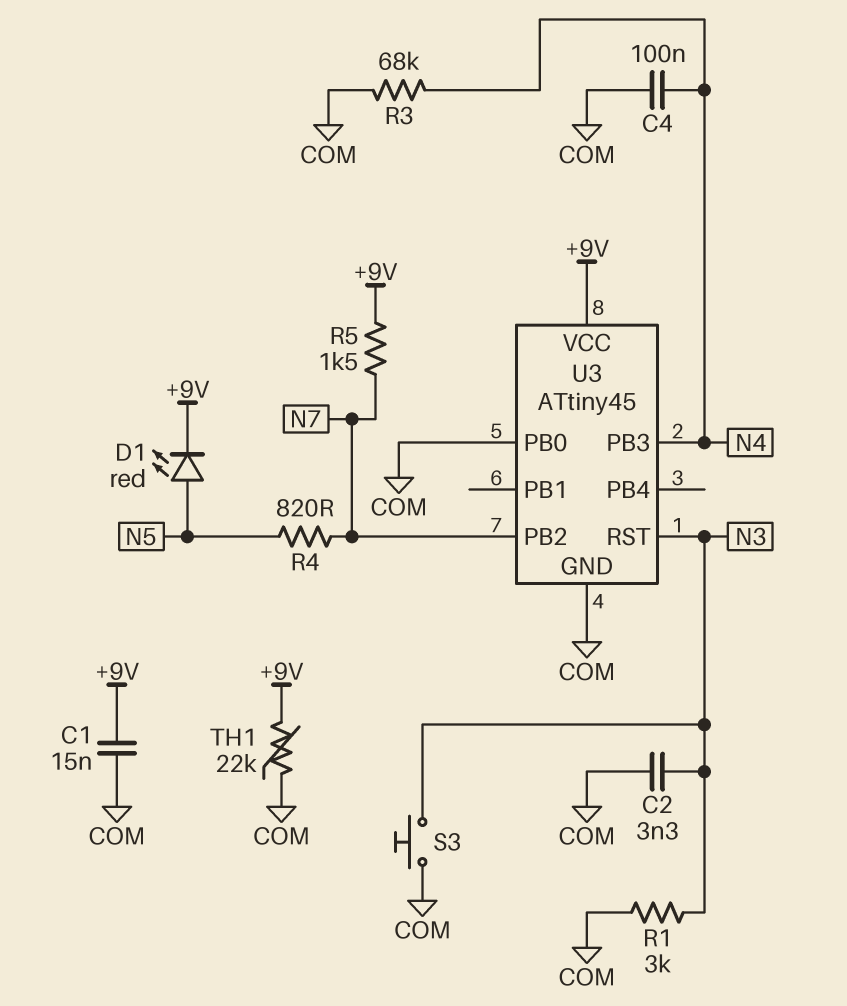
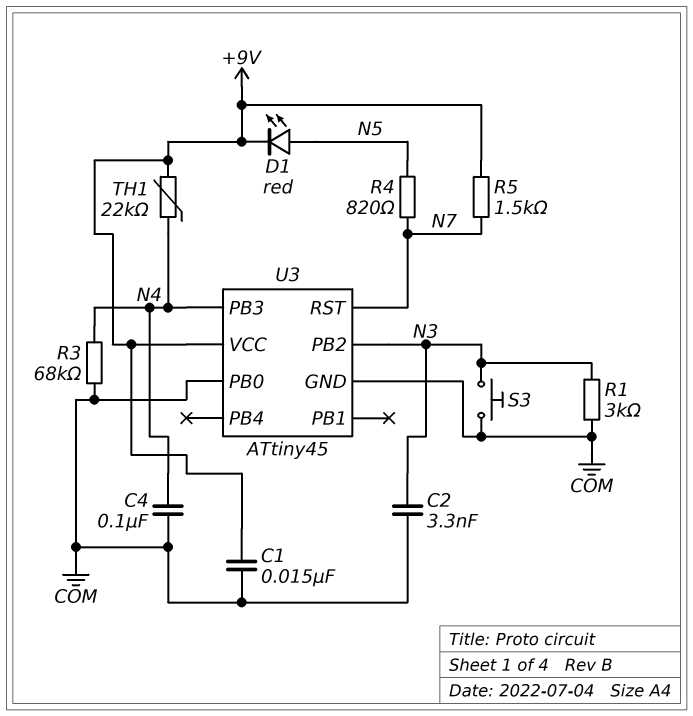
TH1: 22k (+9V, COM) -> 22k (+9V, N4)
U3 pin PB2: N7 -> N3
U3 pin RST: N3 -> N7

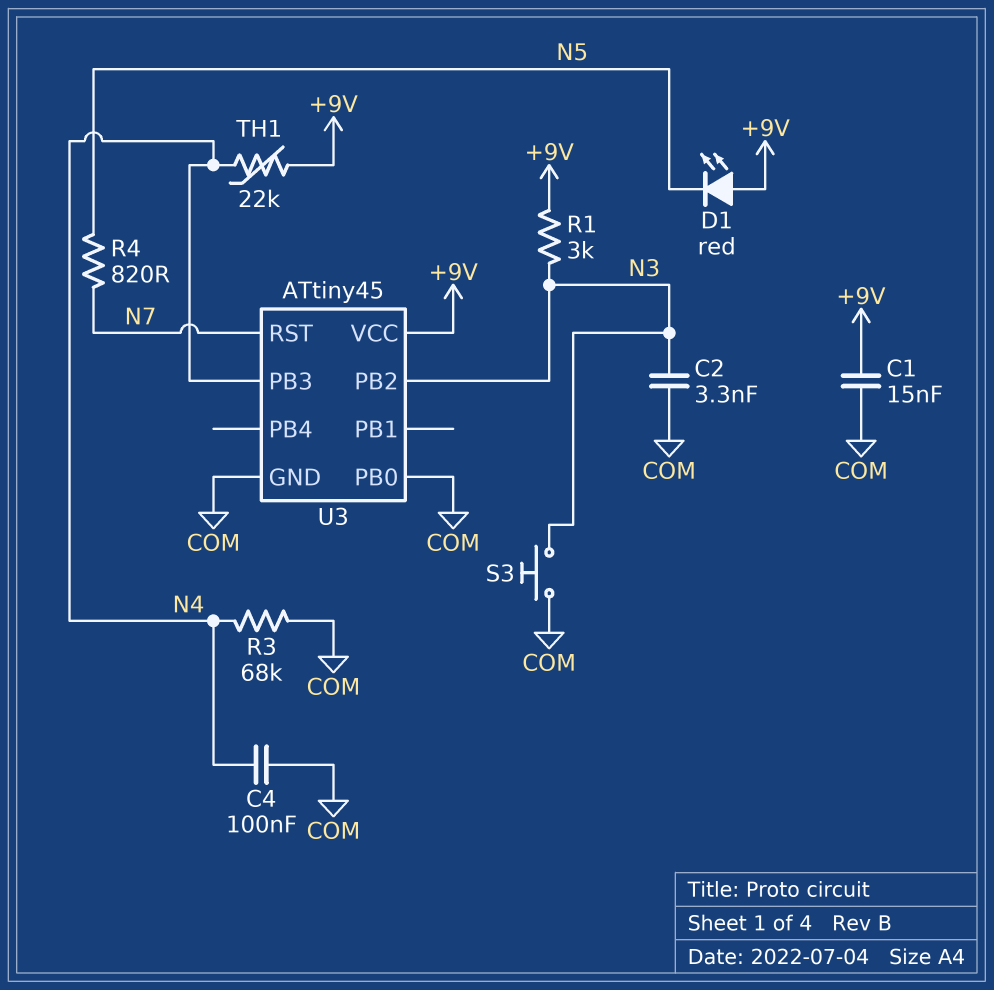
D1: LED red (A N5, K +9V) -> LED red (A +9V, K N5)
R1: 3k (COM, N3) -> 3k (+9V, N3)
R5: 1.5k (+9V, N7) -> none

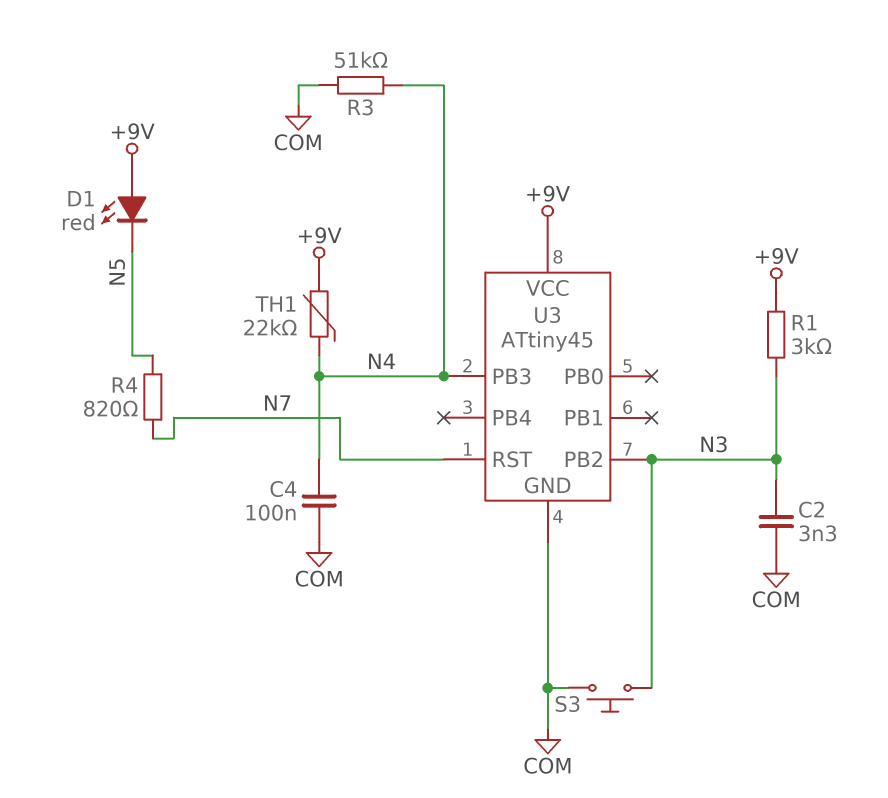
C1: 15nF (+9V, COM) -> none
R3: 68k (COM, N4) -> 51k (COM, N4)
U3 pin PB0: COM -> none

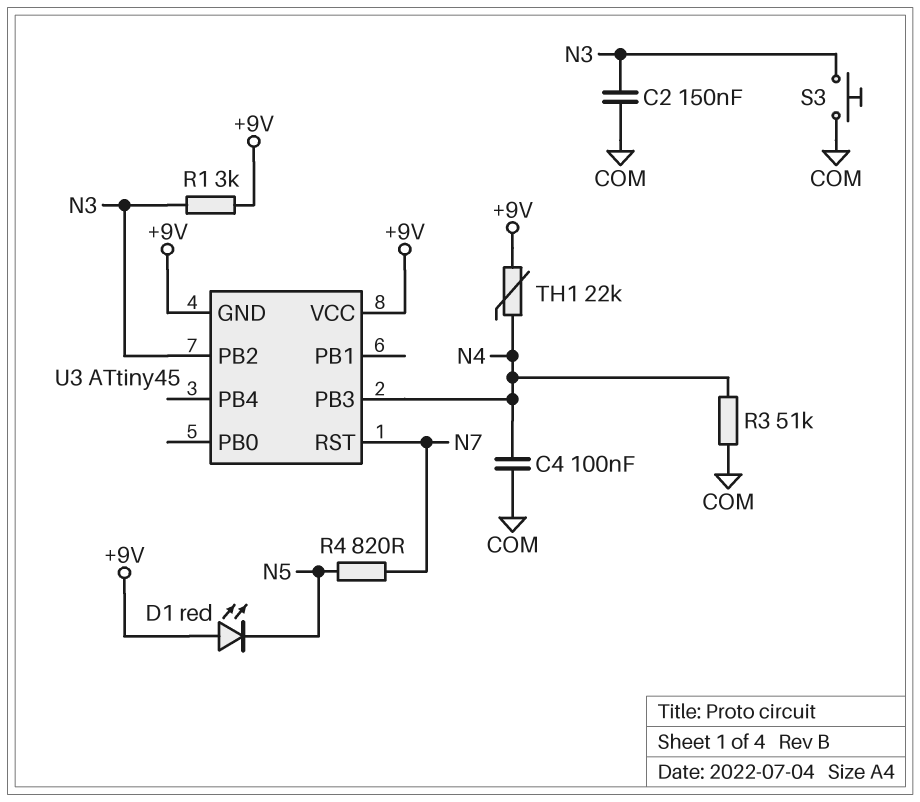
C2: 3.3nF (COM, N3) -> 150nF (COM, N3)
U3 pin GND: COM -> +9V

